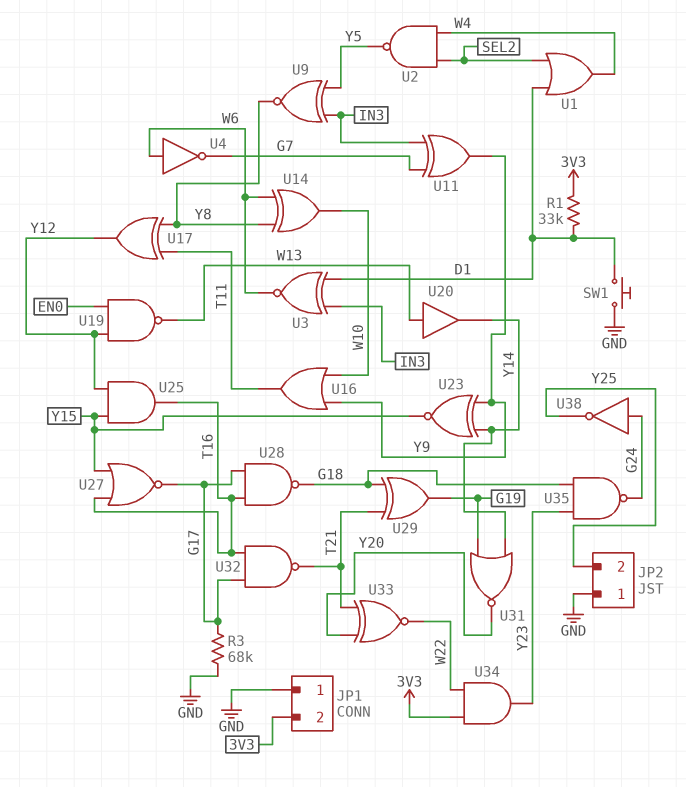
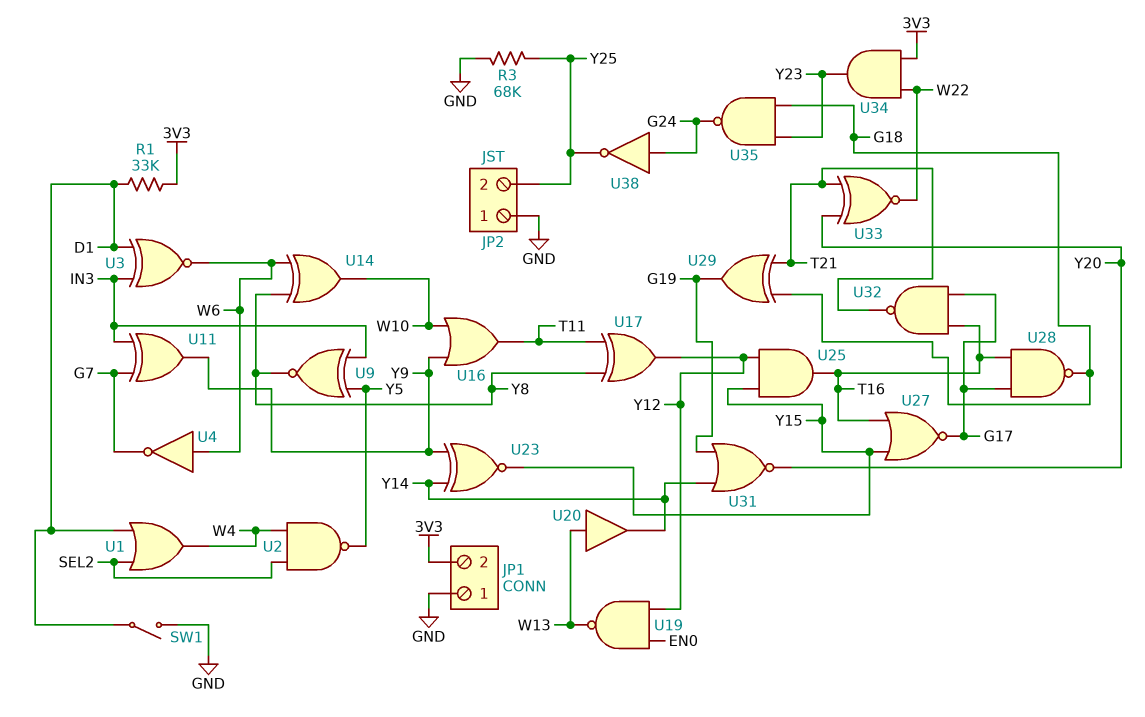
R3: 68k (G17, GND) -> 68k (GND, Y25)
SW1: button (D1, GND) -> switch (D1, GND)

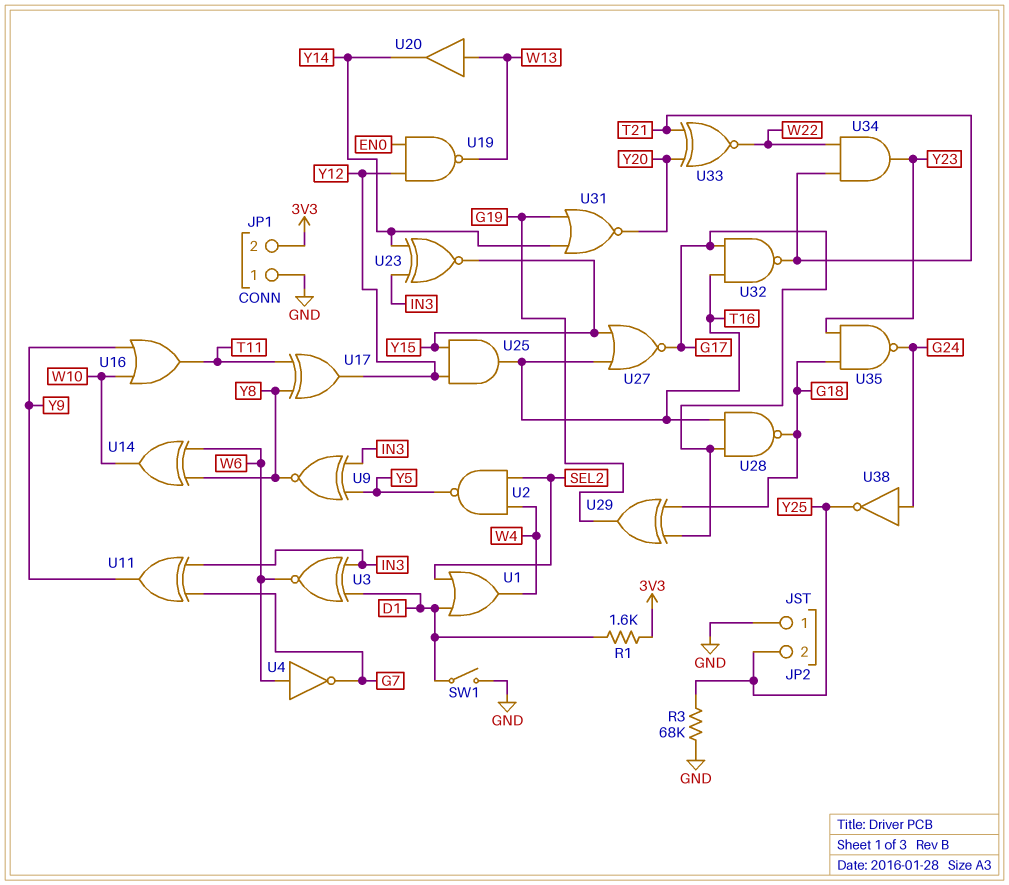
R1: 33k (3V3, D1) -> 1.6k (3V3, D1)
U23: XNOR (in Y9, in Y14, out Y15) -> XNOR (in IN3, in Y14, out Y15)
U29: XOR (in G18, in T21, out G19) -> XOR (in G17, in G18, out G19)
U34: AND (in 3V3, in W22, out Y23) -> AND (in T21, in W22, out Y23)

